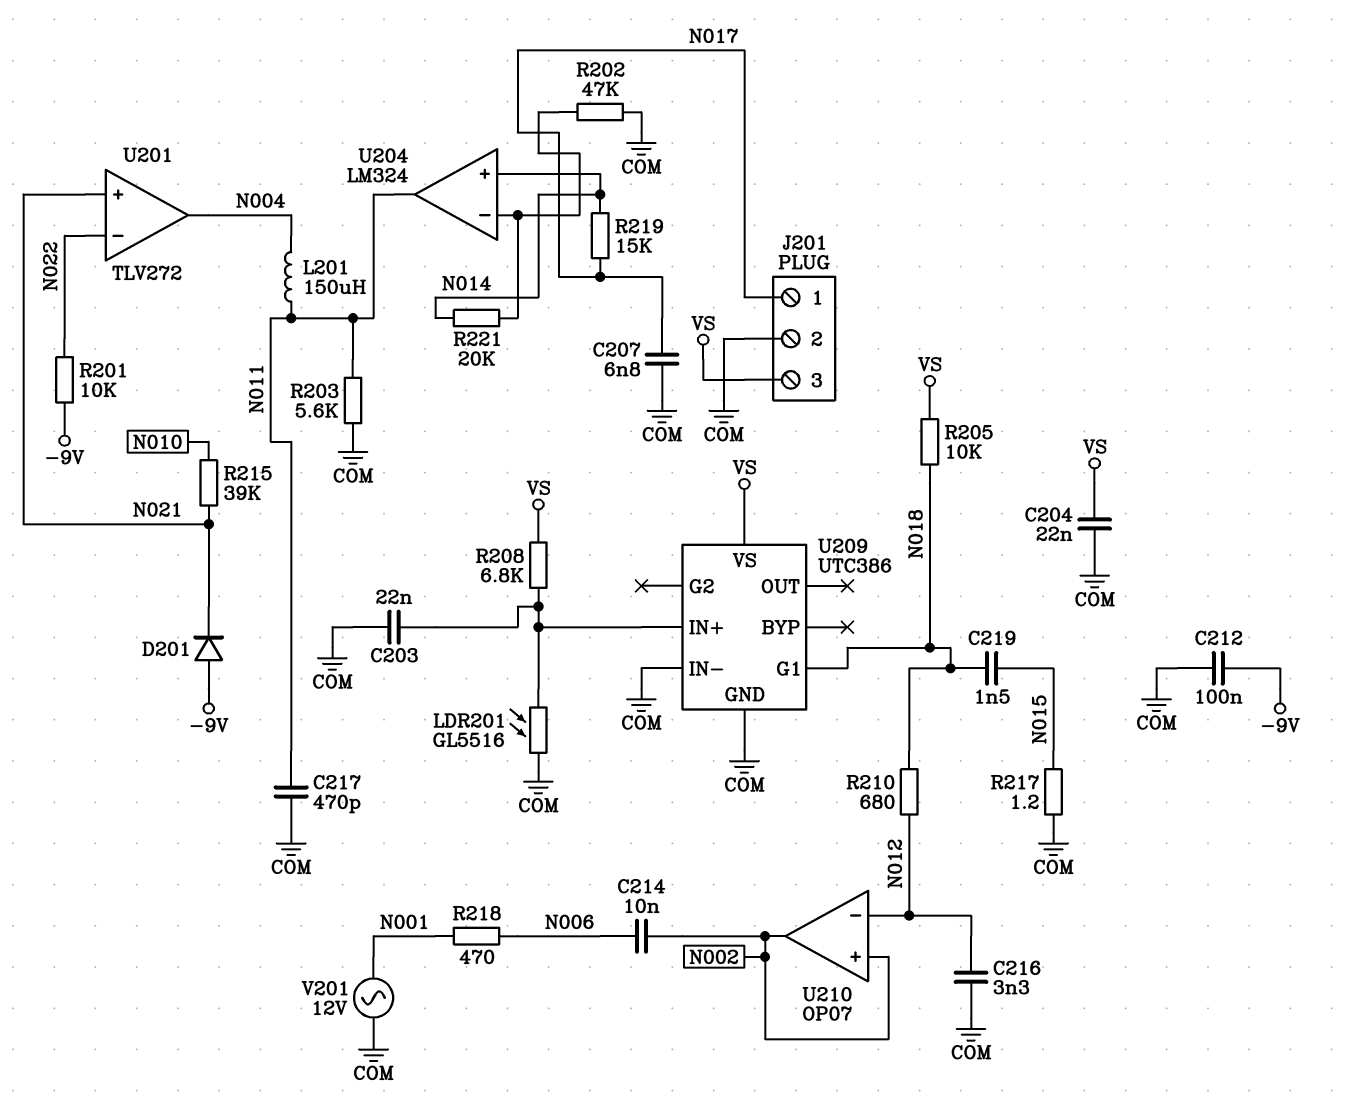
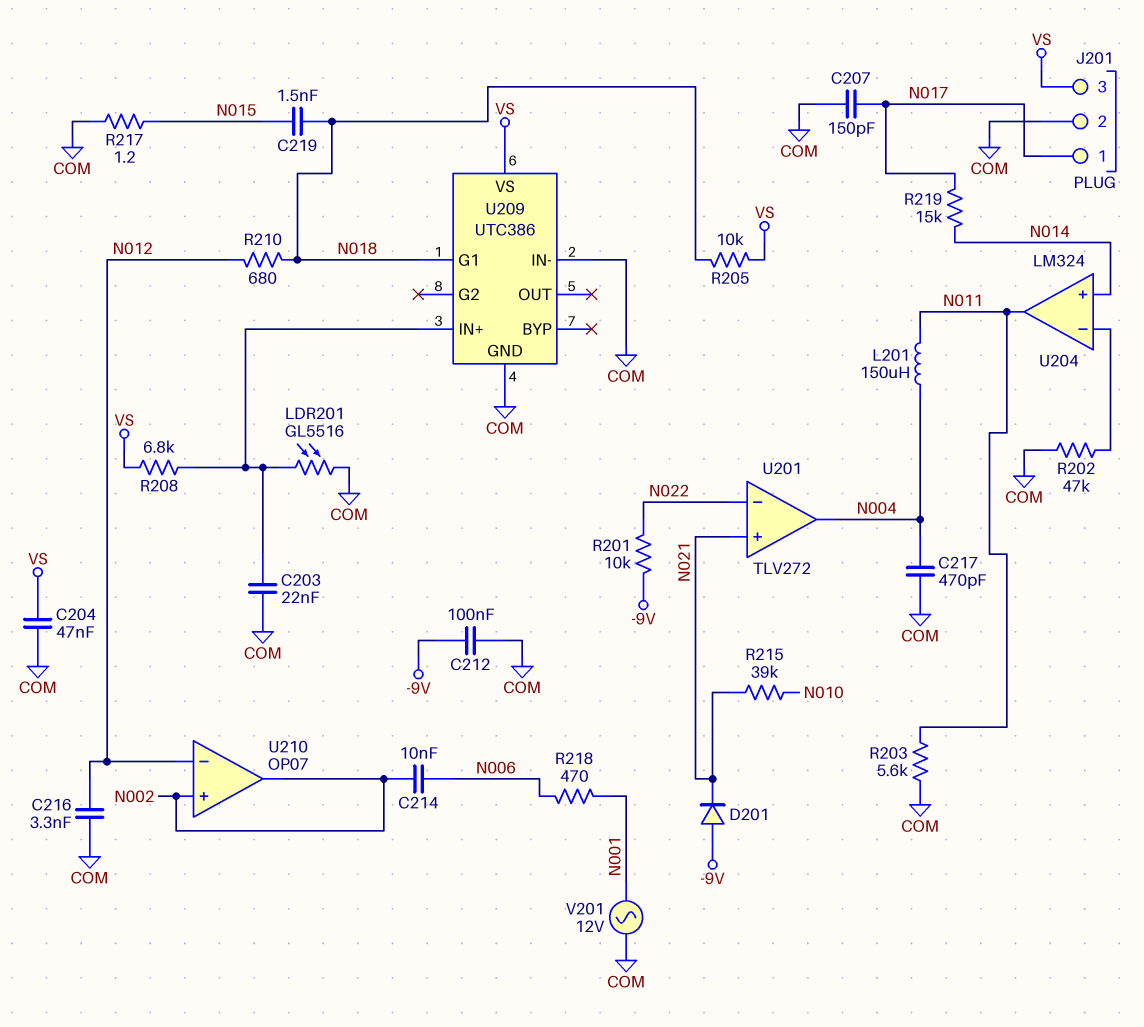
C204: 22nF (COM, VS) -> 47nF (COM, VS)
C207: 6.8nF (COM, N017) -> 150pF (COM, N017)
C217: 470pF (COM, N011) -> 470pF (COM, N004)
R221: 20k (N014, U204/in-) -> none

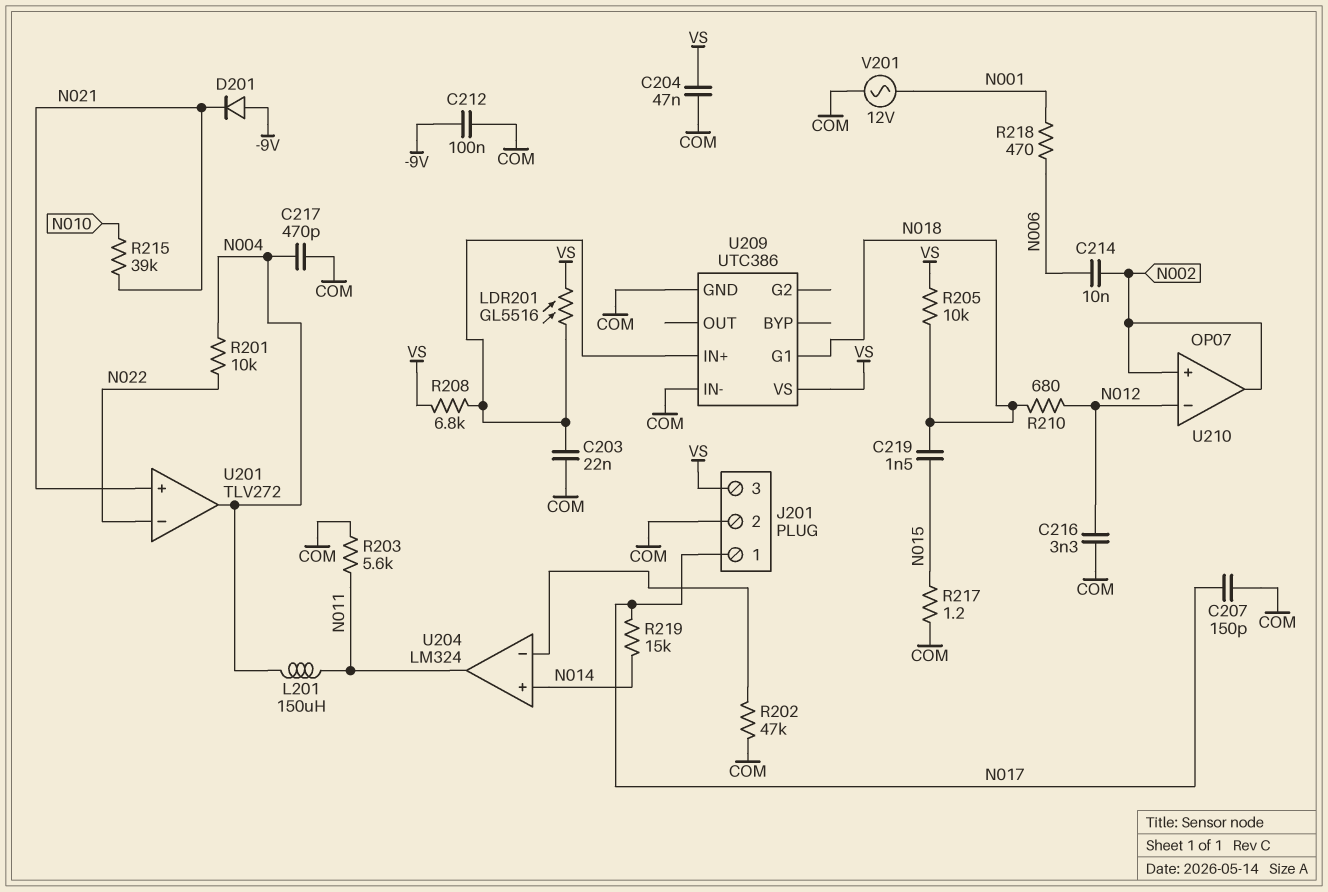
LDR201: GL5516 (COM, U209/IN+) -> GL5516 (U209/IN+, VS)
R201: 10k (-9V, N022) -> 10k (N004, N022)

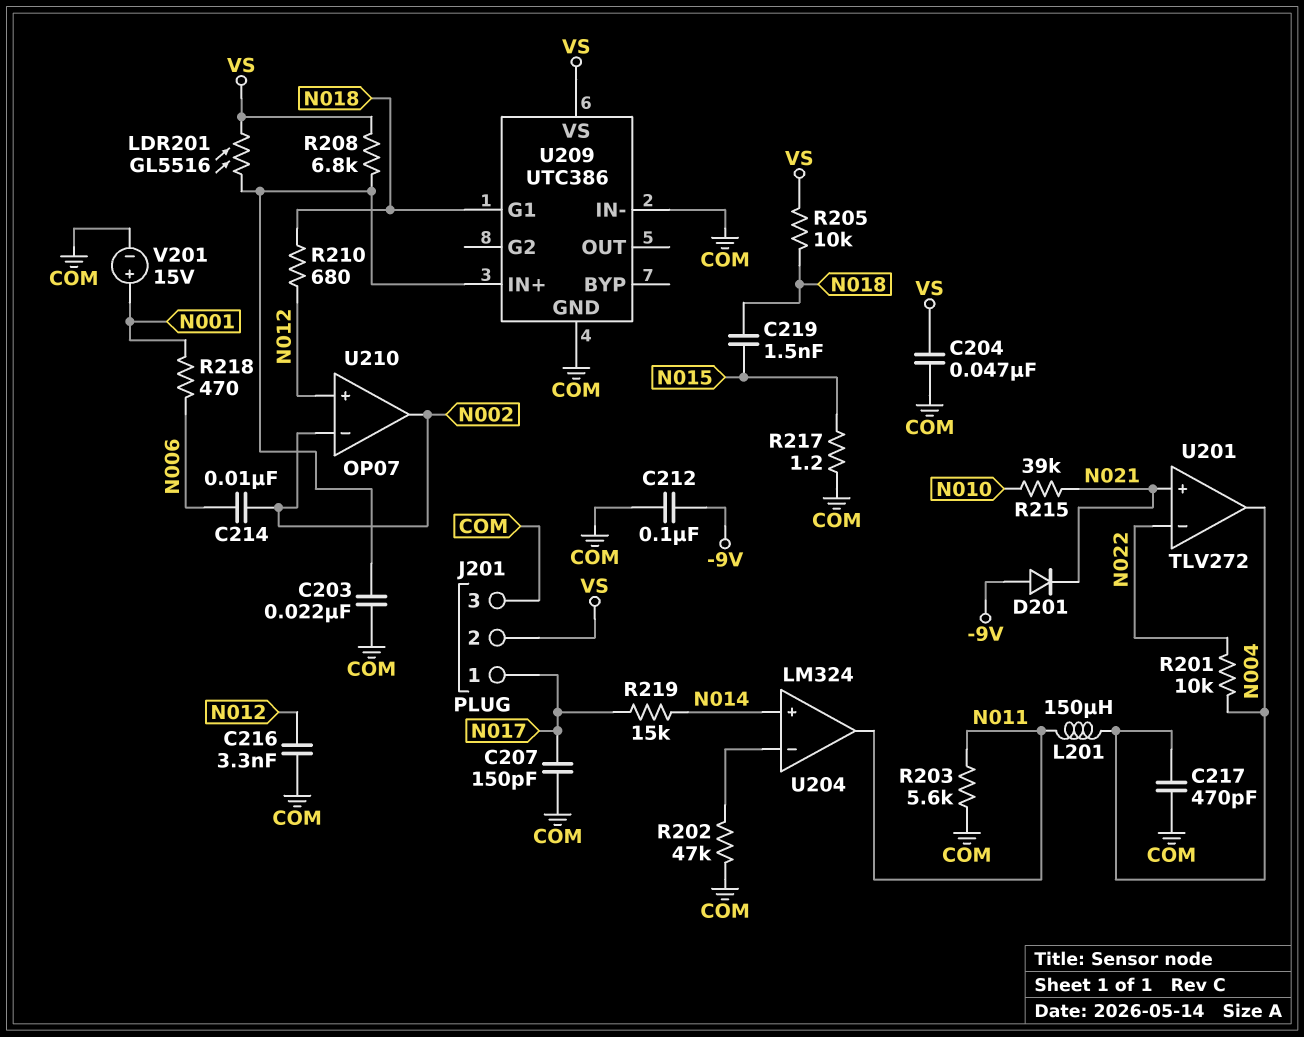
J201 pin 2: COM -> VS
J201 pin 3: VS -> COM
U210 pin in+: N002 -> N012
U210 pin in-: N012 -> N002
V201: AC 12V (COM, N001) -> 15V (plus N001, minus COM)

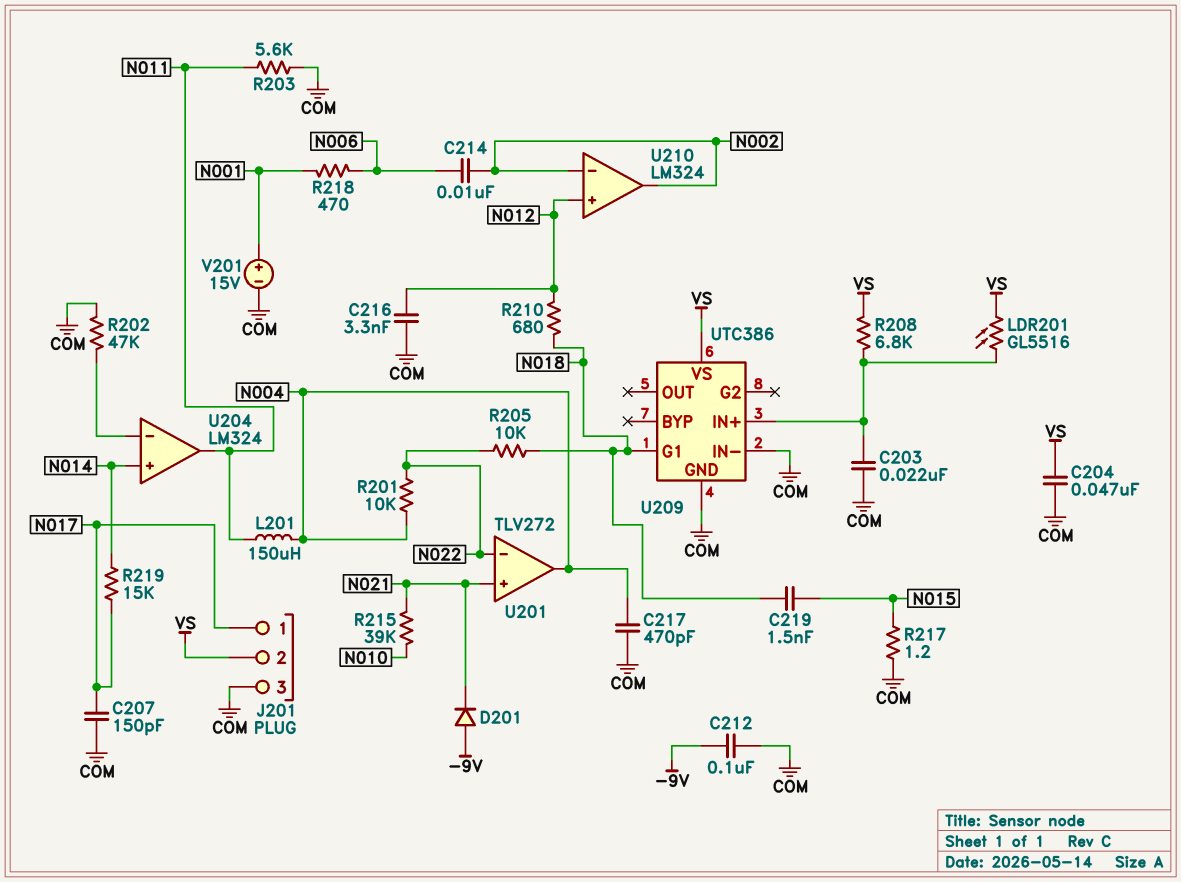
R205: 10k (N018, VS) -> 10k (N018, N022)
U210: OP07 -> LM324

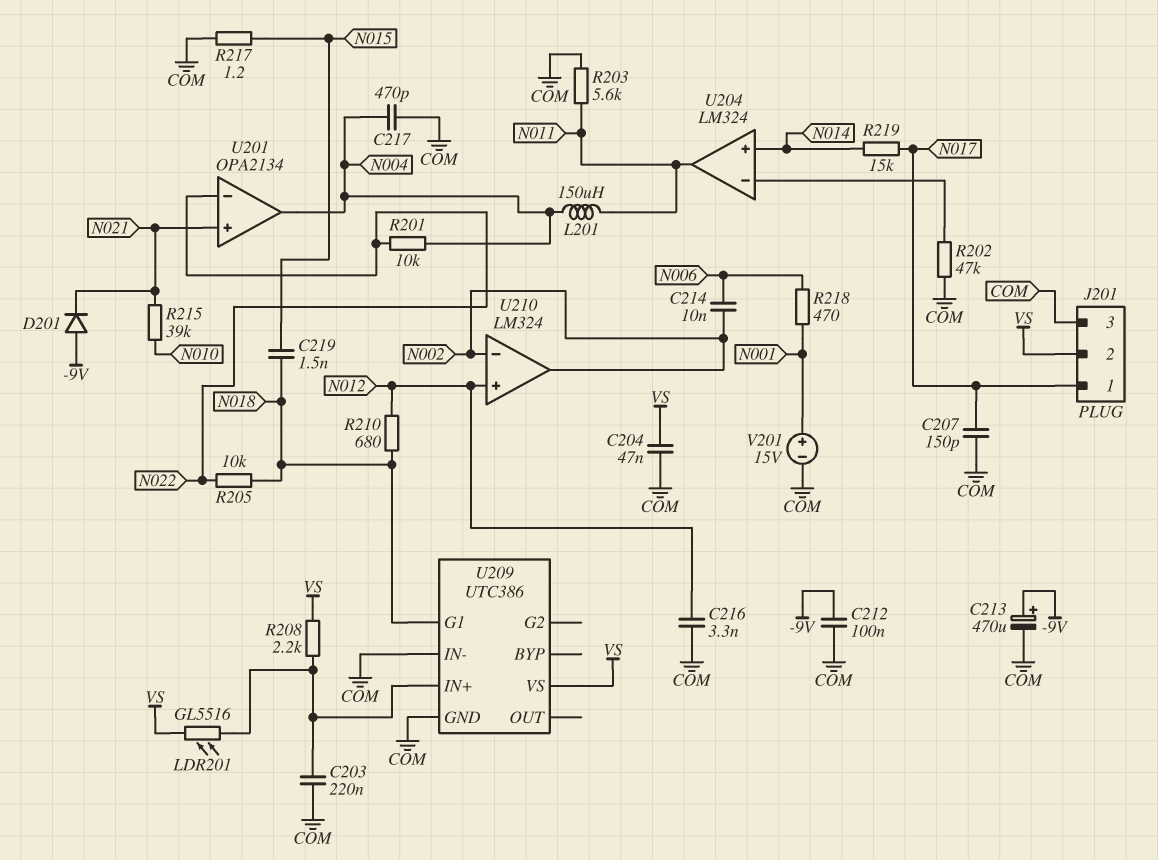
C203: 22nF (COM, U209/IN+) -> 220nF (COM, U209/IN+)
C213: none -> 470uF (plus -9V, minus COM)
R208: 6.8k (U209/IN+, VS) -> 2.2k (U209/IN+, VS)
U201: TLV272 -> OPA2134

